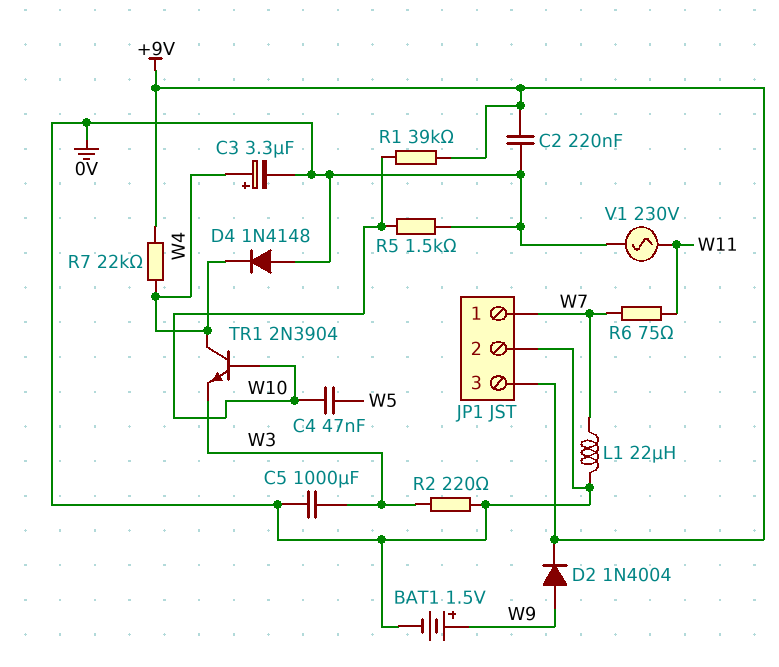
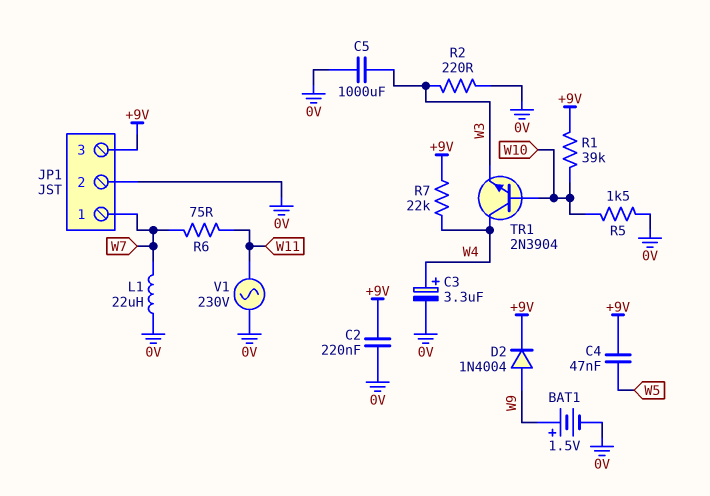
C4: 47nF (W5, W10) -> 47nF (+9V, W5)
D4: diode 1N4148 (A 0V, K W4) -> none

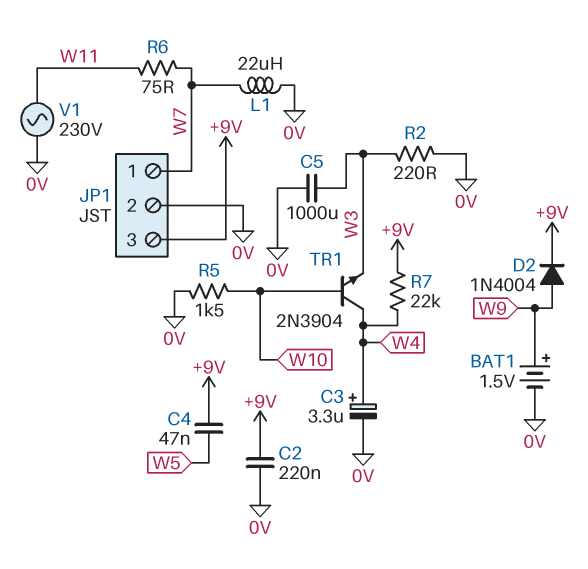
R1: 39k (+9V, W10) -> none

